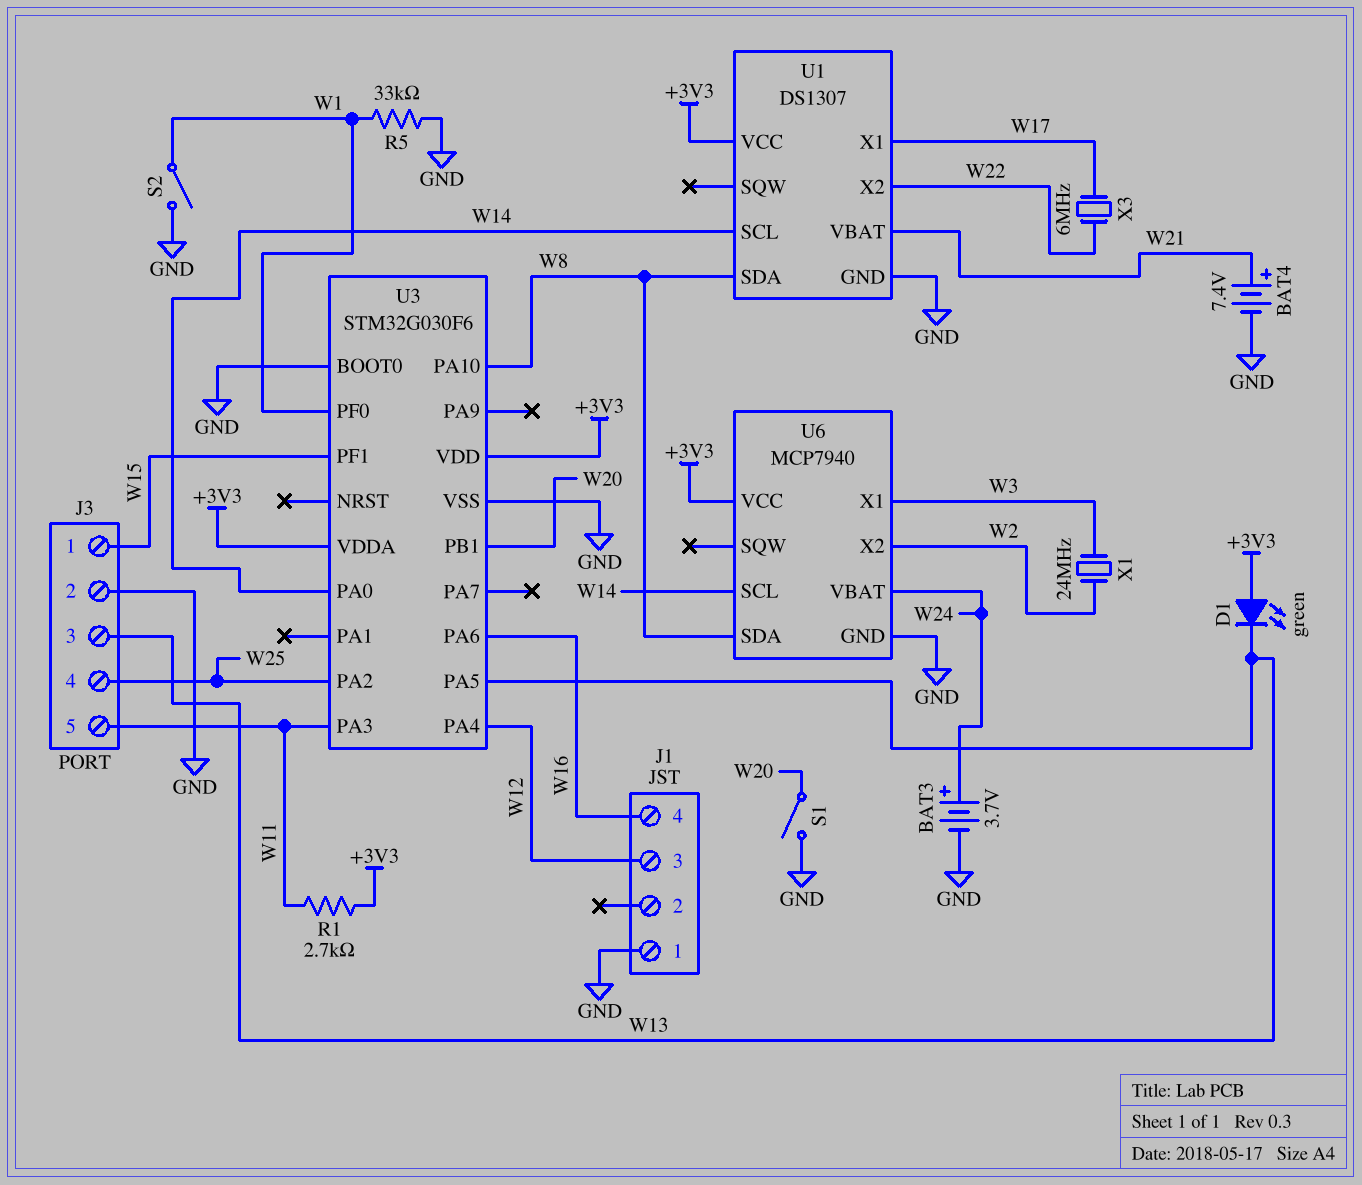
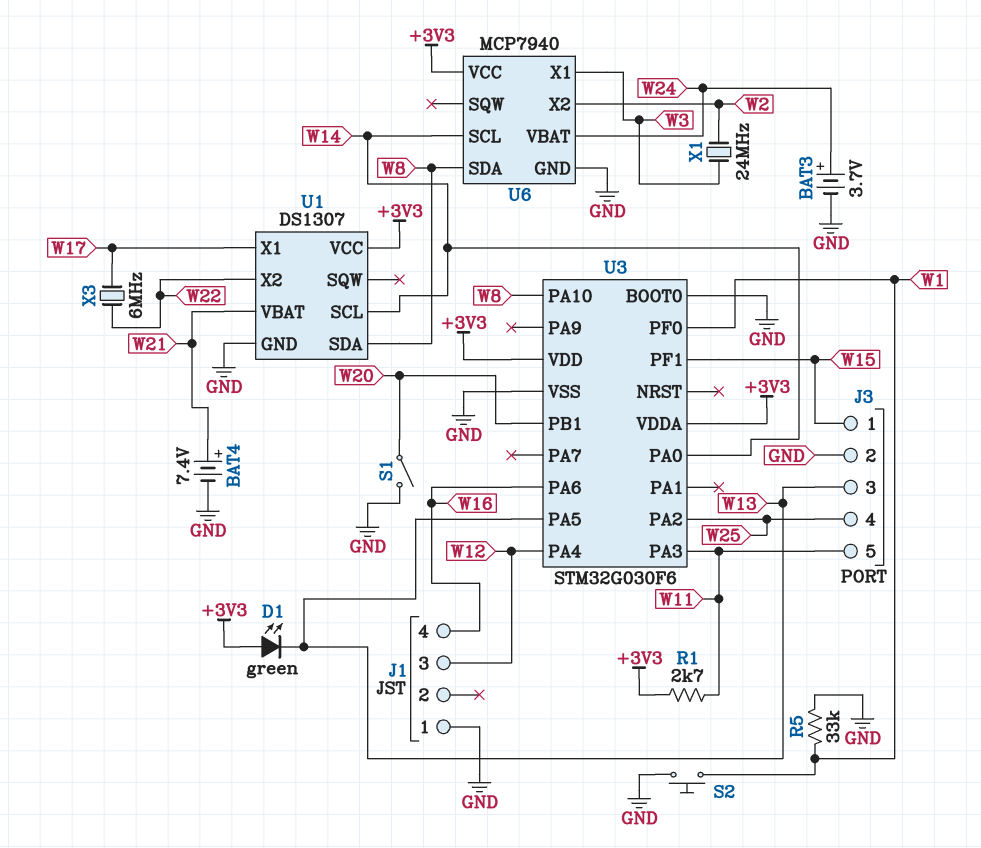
S2: switch (GND, W1) -> button (GND, W1)

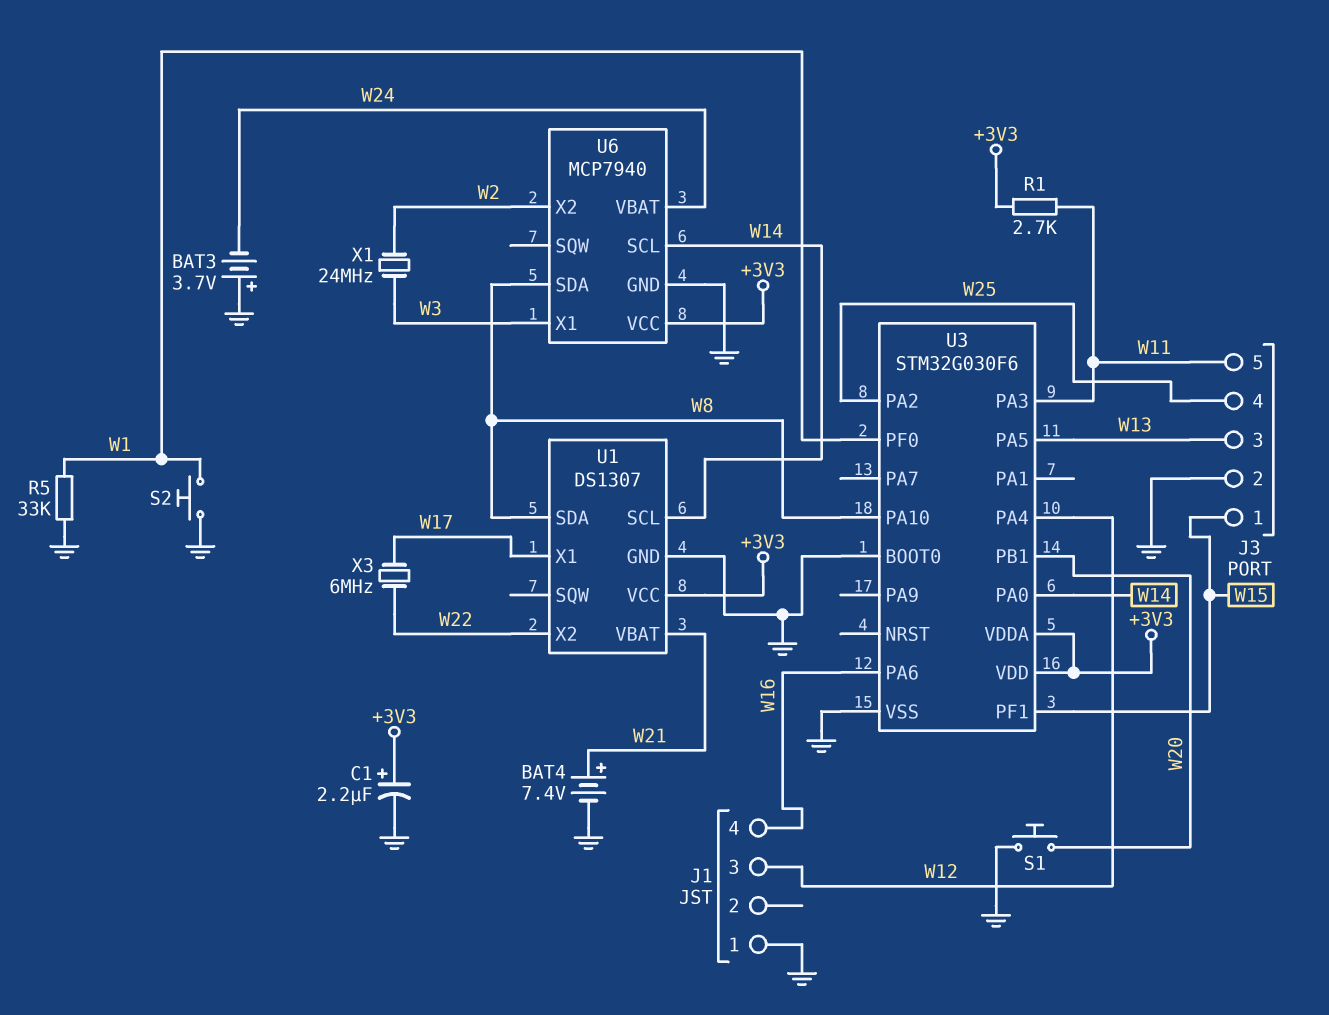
BAT3: 3.7V (plus W24, minus GND) -> 3.7V (plus GND, minus W24)
C1: none -> 2.2uF (plus +3V3, minus GND)
D1: LED green (A +3V3, K W13) -> none
S1: switch (GND, W20) -> button (GND, W20)

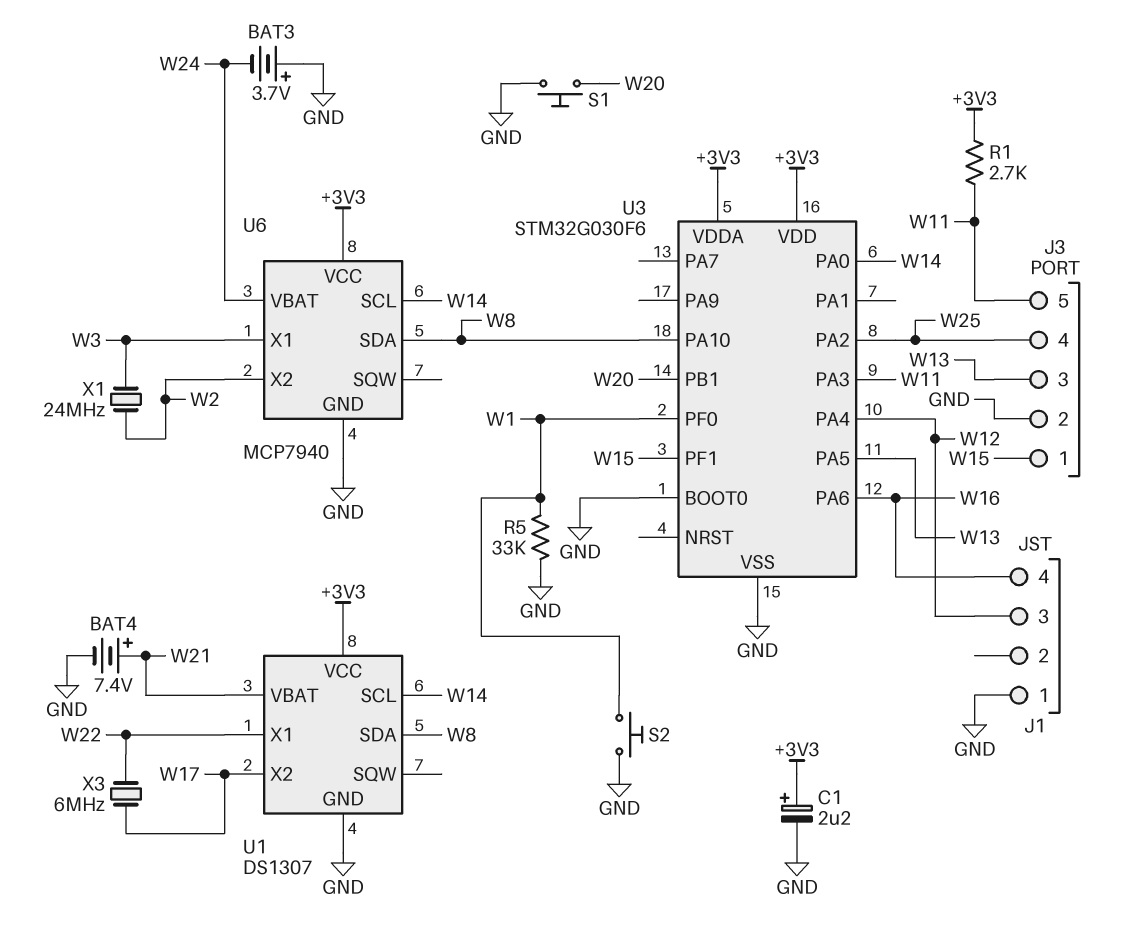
U1 pin X1: W17 -> W22
U1 pin X2: W22 -> W17

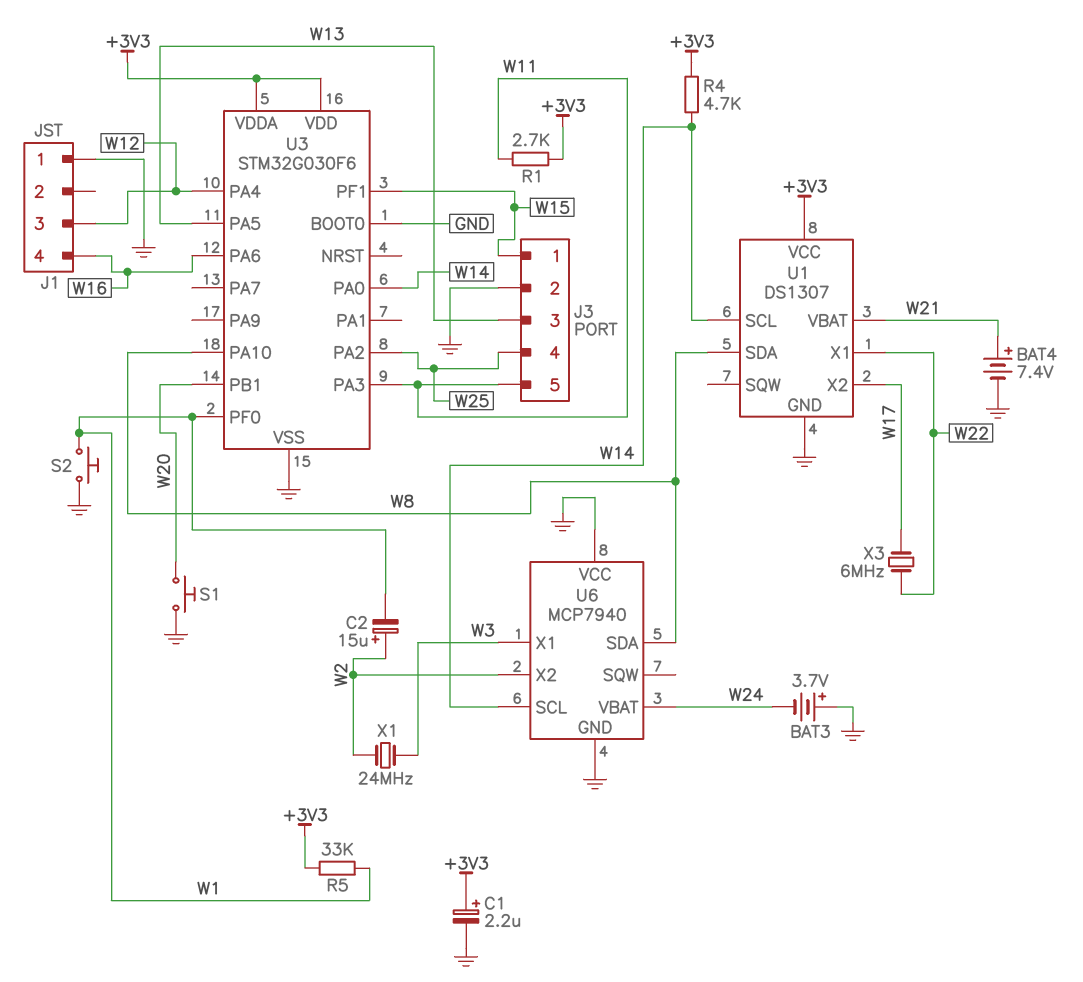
C2: none -> 15uF (plus W2, minus W1)
R4: none -> 4.7k (+3V3, W14)
R5: 33k (GND, W1) -> 33k (+3V3, W1)
U6 pin VCC: +3V3 -> GND

